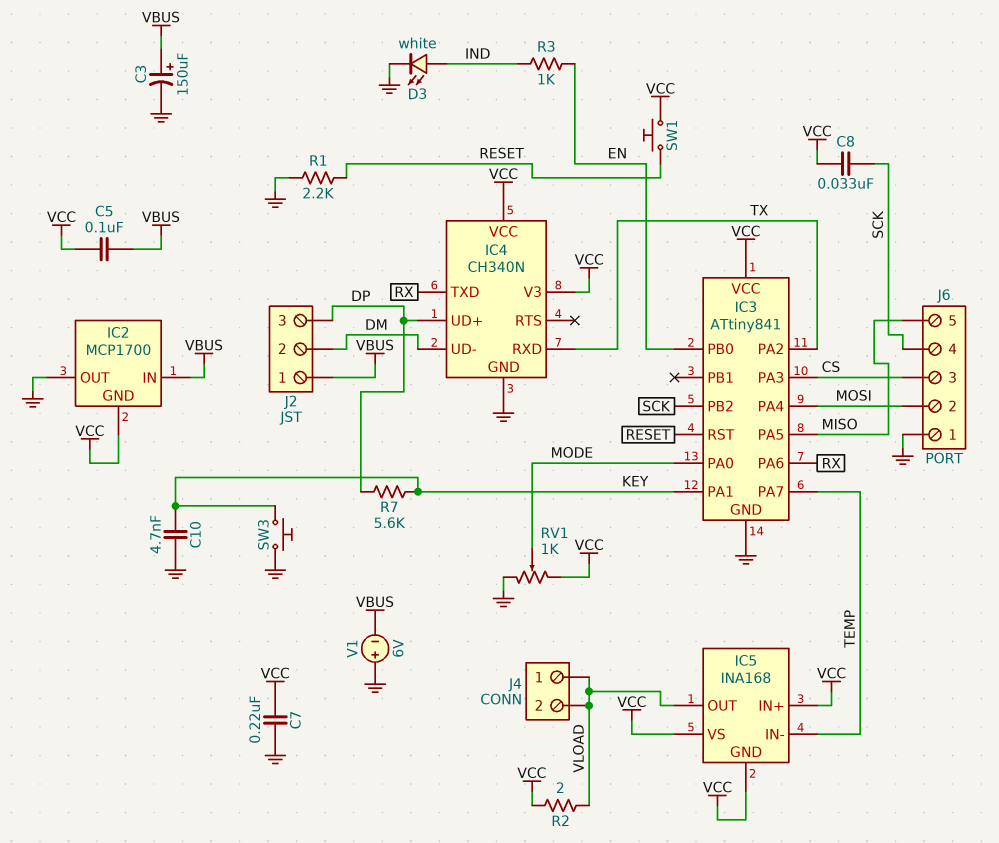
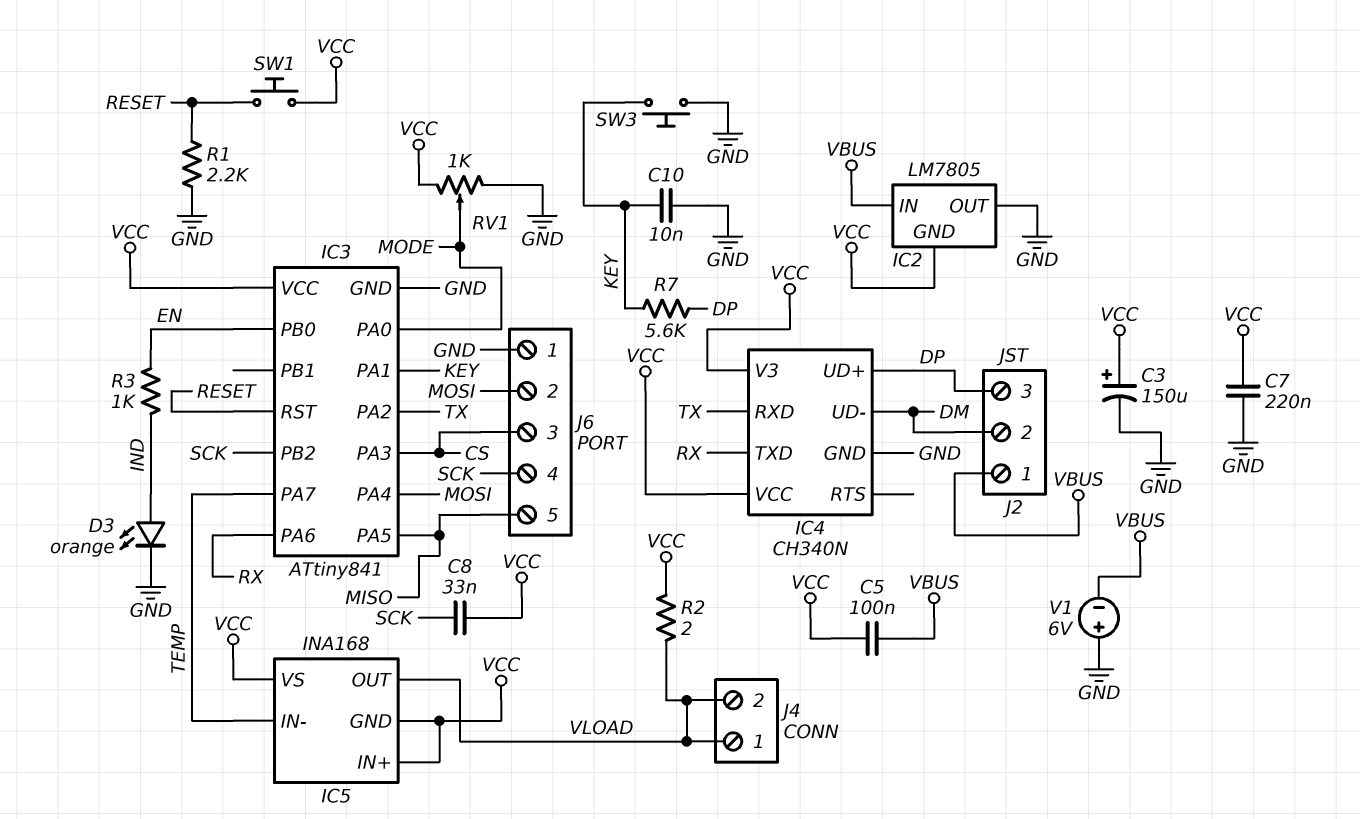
C3: 150uF (plus VBUS, minus GND) -> 150uF (plus VCC, minus GND)
C10: 4.7nF (GND, KEY) -> 10nF (GND, KEY)
D3: LED white (A IND, K GND) -> LED orange (A IND, K GND)
IC2: MCP1700 -> LM7805

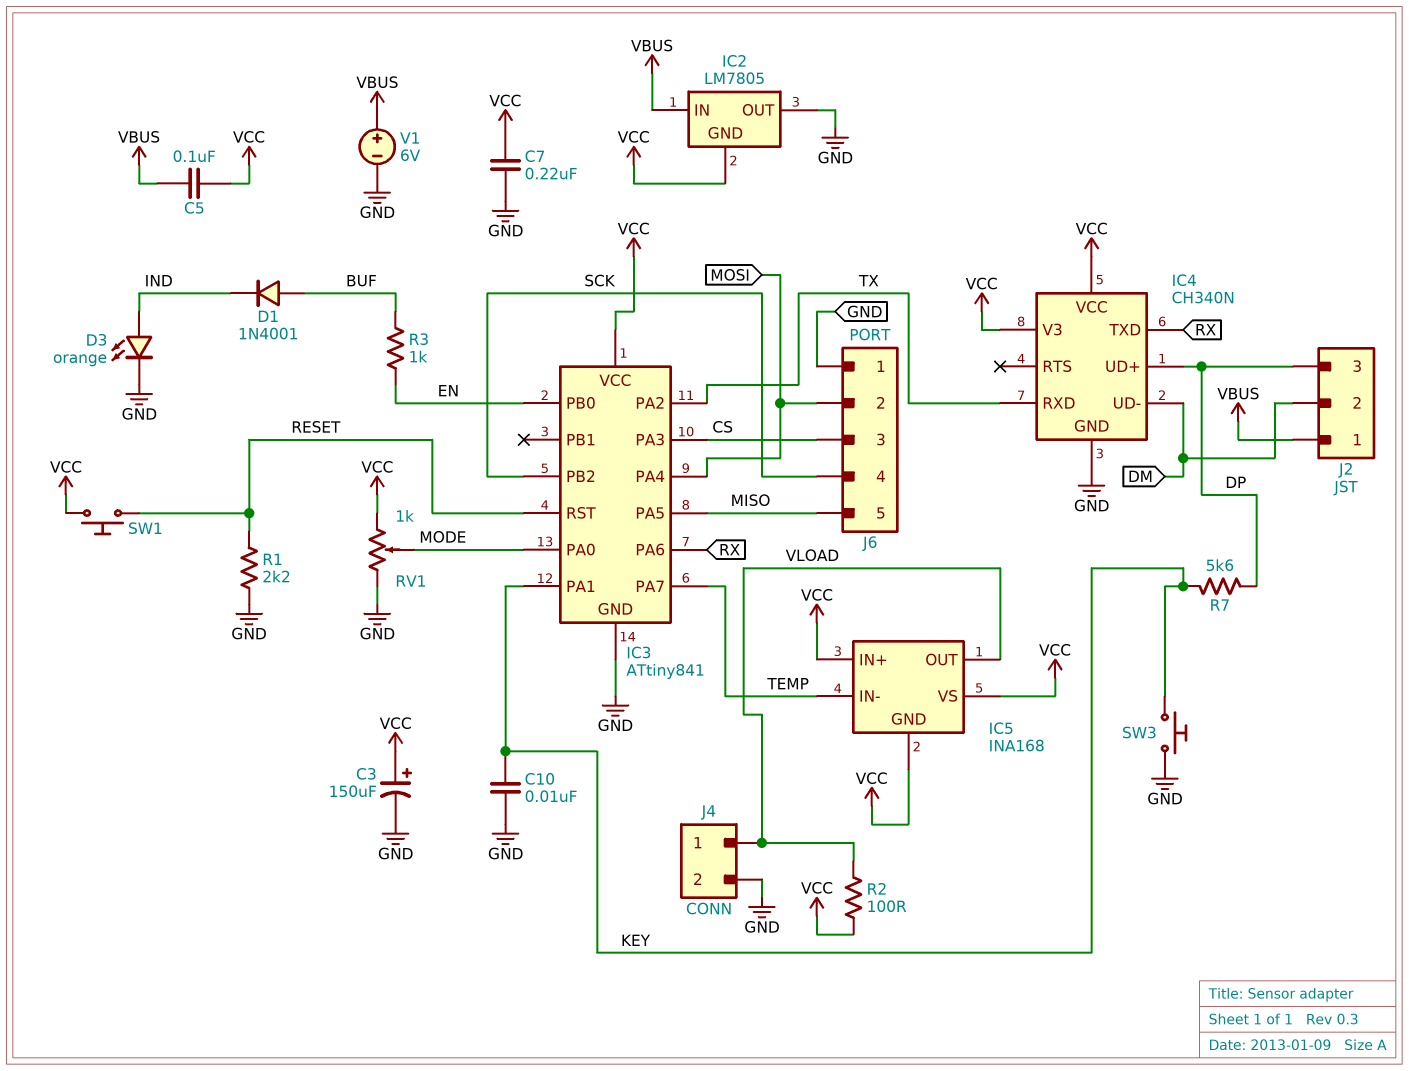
C8: 33nF (SCK, VCC) -> none
D1: none -> diode 1N4001 (A BUF, K IND)
J4 pin 2: VLOAD -> GND
R2: 2 (VCC, VLOAD) -> 100 (VCC, VLOAD)
R3: 1k (EN, IND) -> 1k (BUF, EN)
V1: 6V (plus GND, minus VBUS) -> 6V (plus VBUS, minus GND)

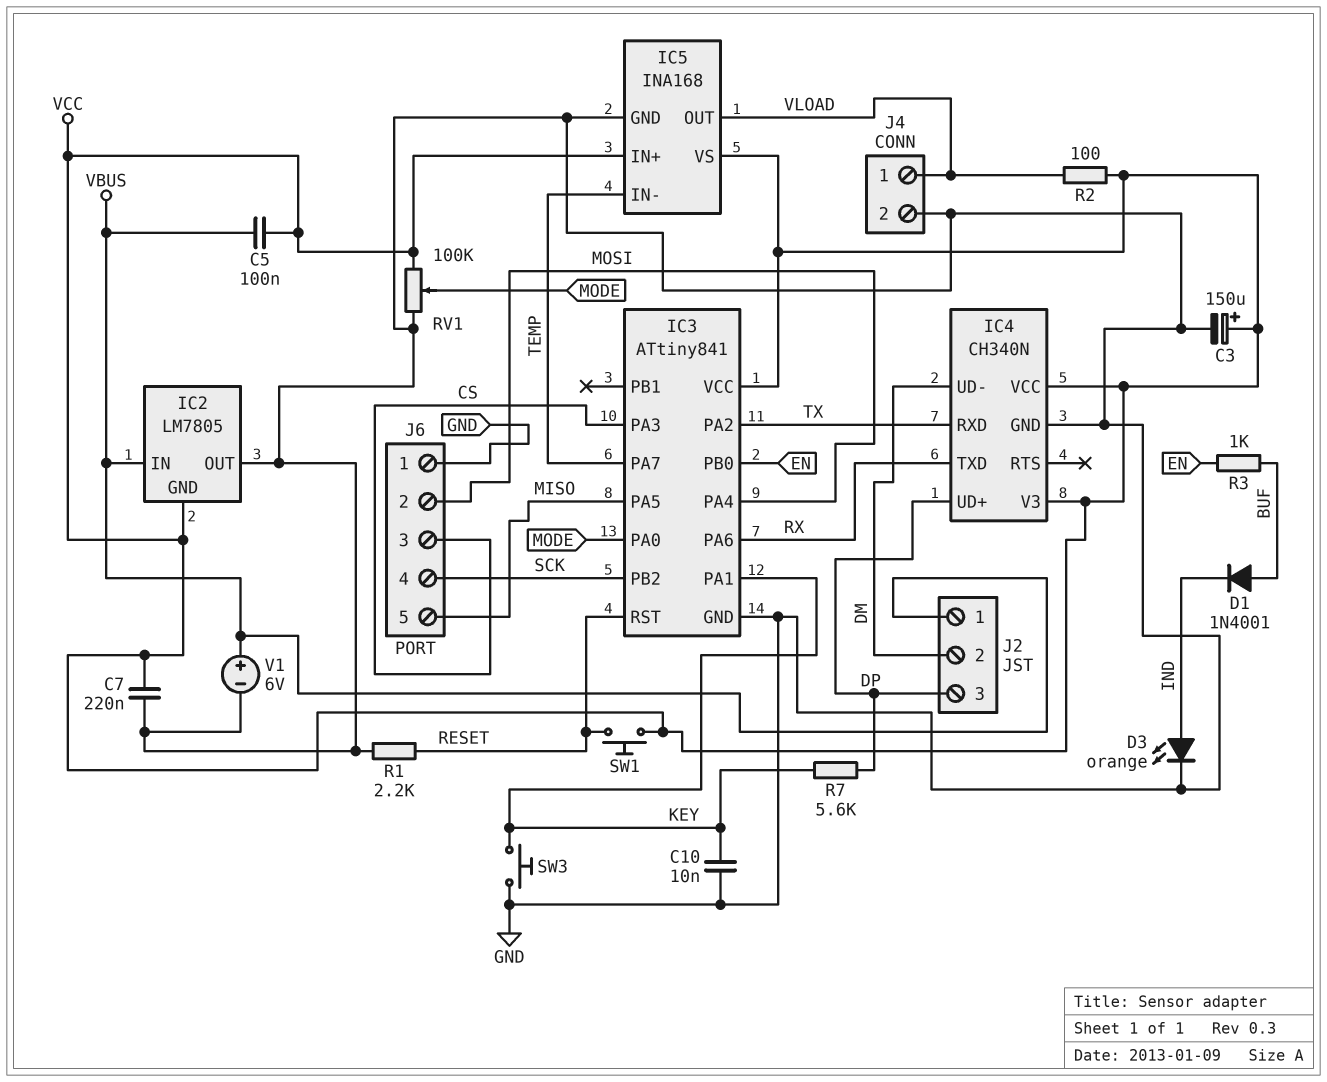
IC5 pin GND: VCC -> GND
RV1: 1k (GND, VCC, wiper MODE) -> 100k (GND, VCC, wiper MODE)

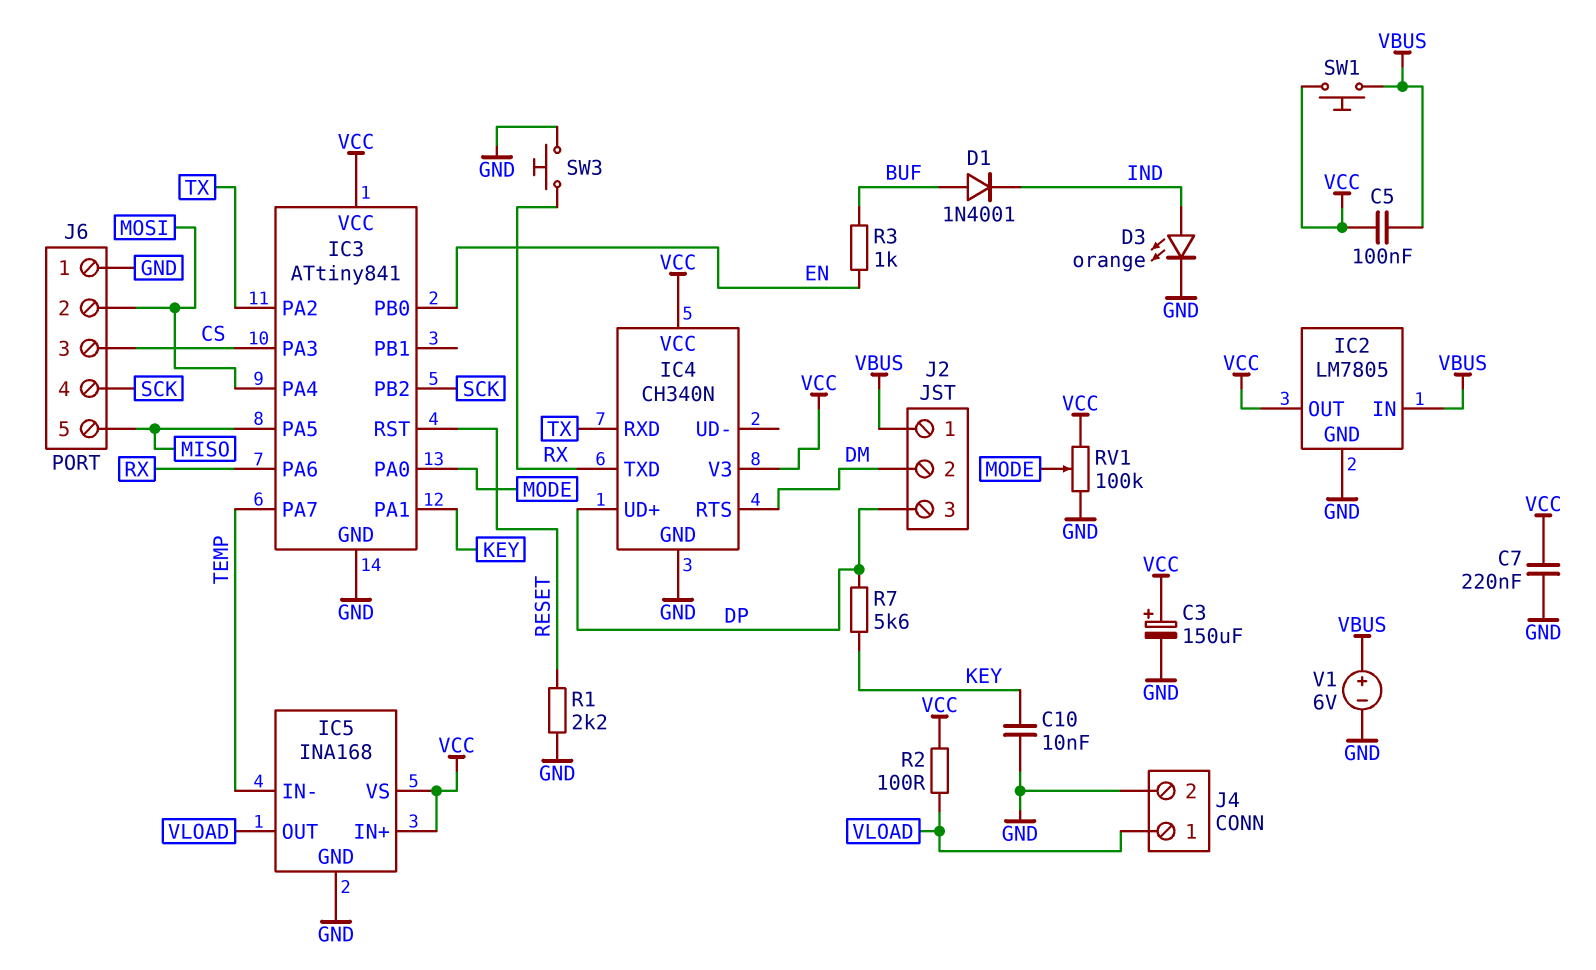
IC2 pin GND: VCC -> GND
IC2 pin OUT: GND -> VCC
IC4 pin RTS: none -> DM
IC4 pin UD-: DM -> none
SW1: button (RESET, VCC) -> button (VBUS, VCC)
SW3: button (GND, KEY) -> button (GND, RX)

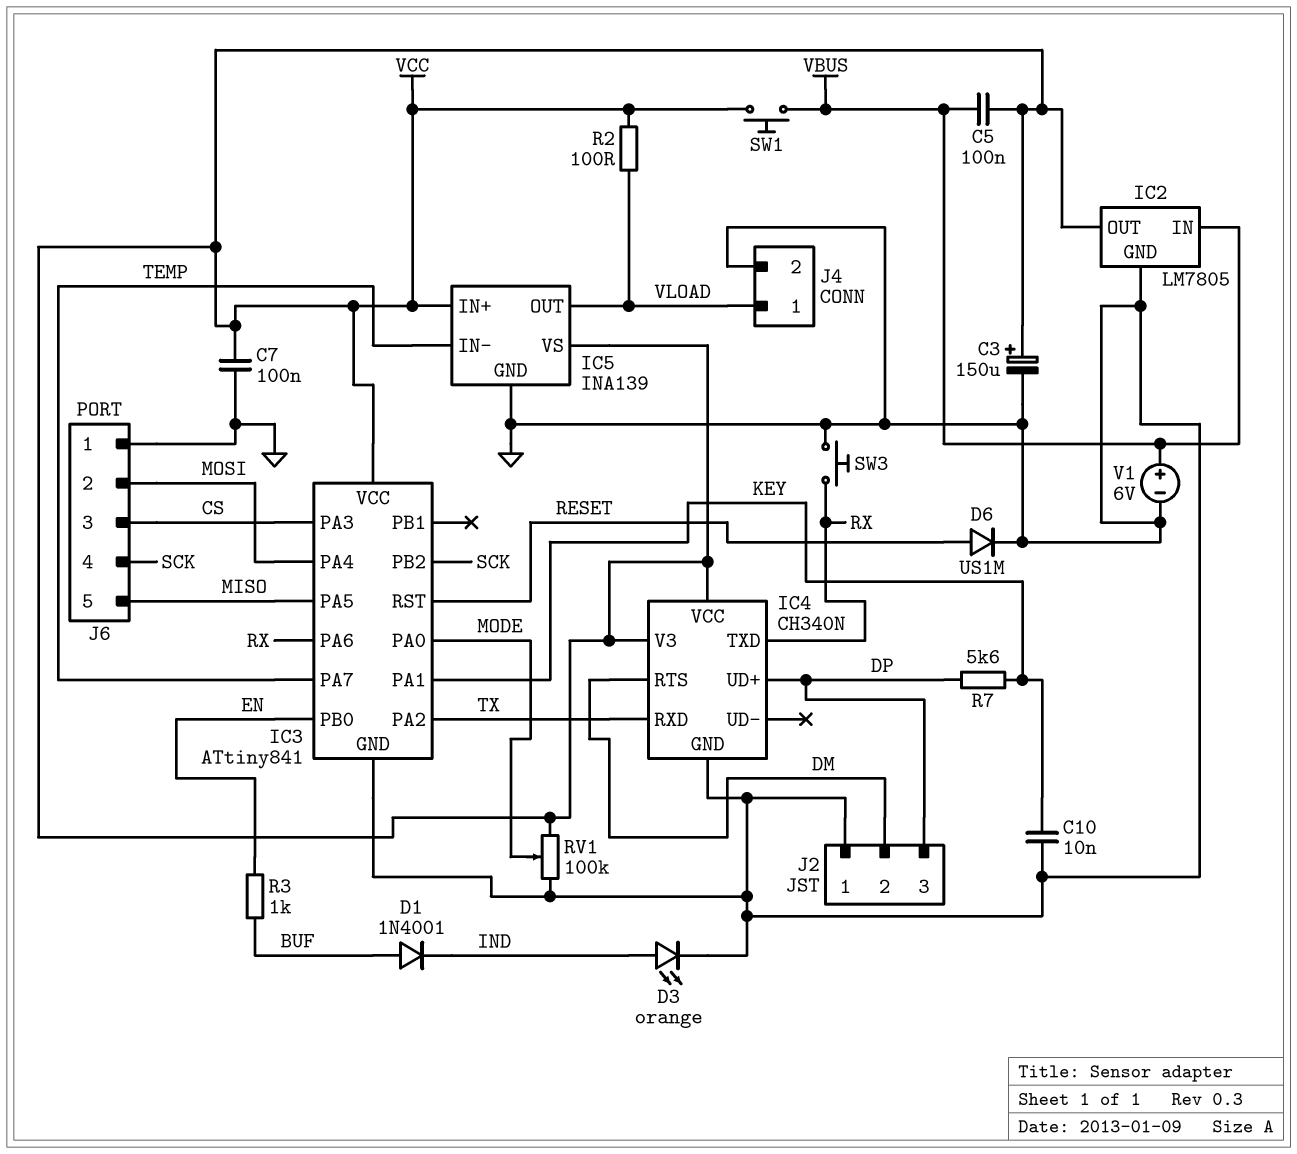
C7: 220nF (GND, VCC) -> 100nF (GND, VCC)
D6: none -> diode US1M (A RESET, K GND)
IC5: INA168 -> INA139
J2 pin 1: VBUS -> GND
R1: 2.2k (GND, RESET) -> none

